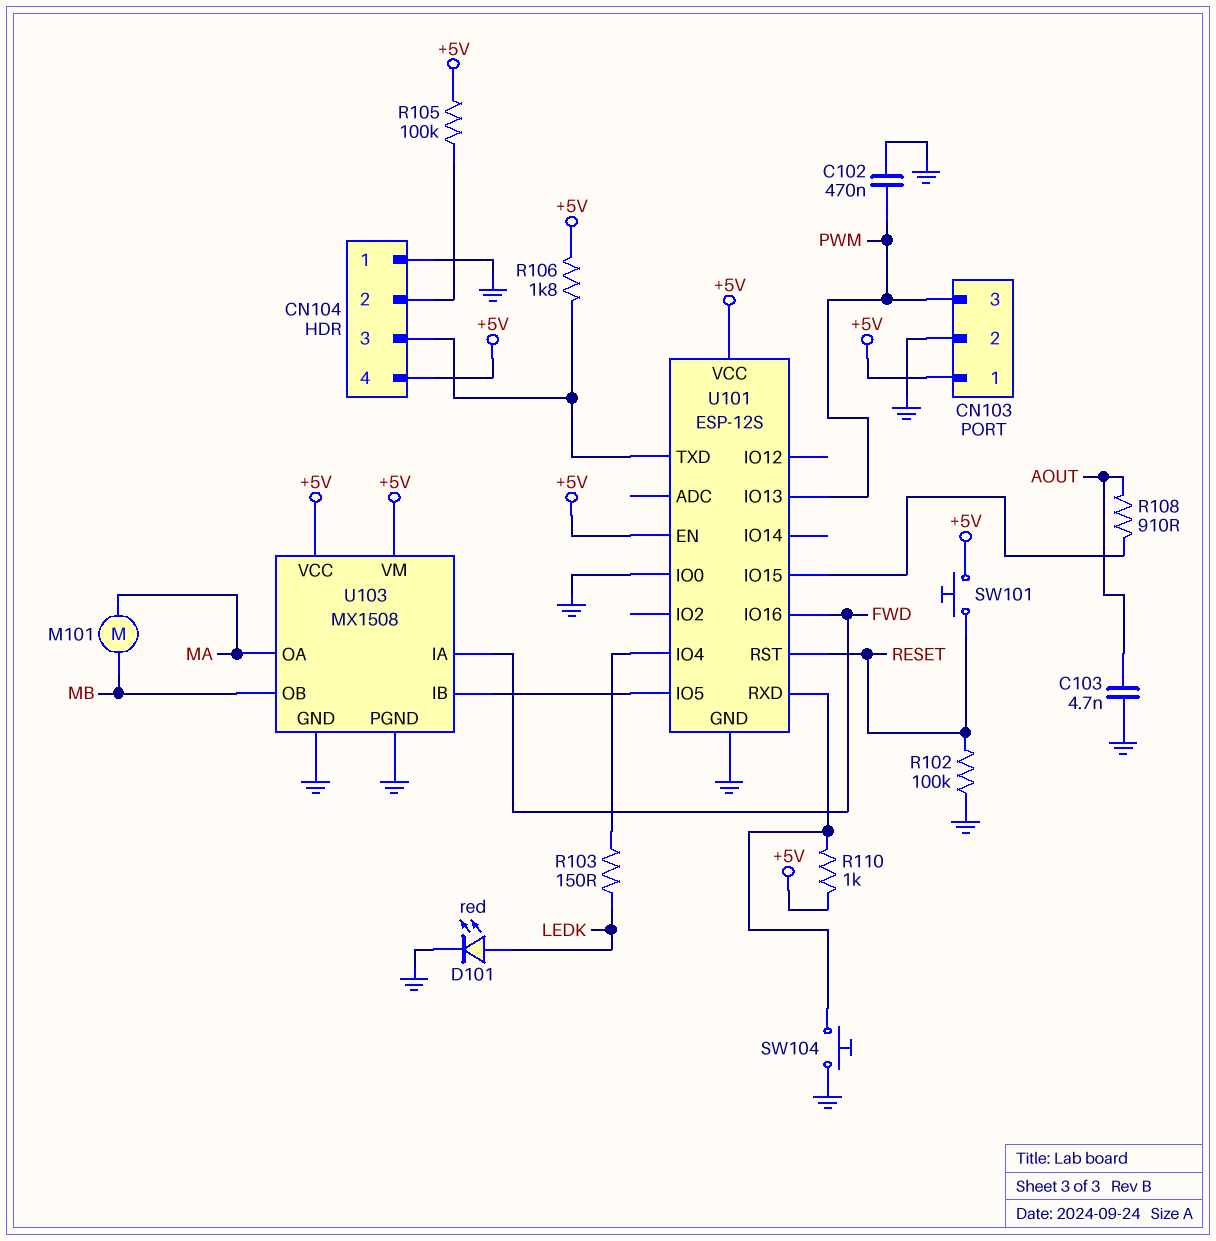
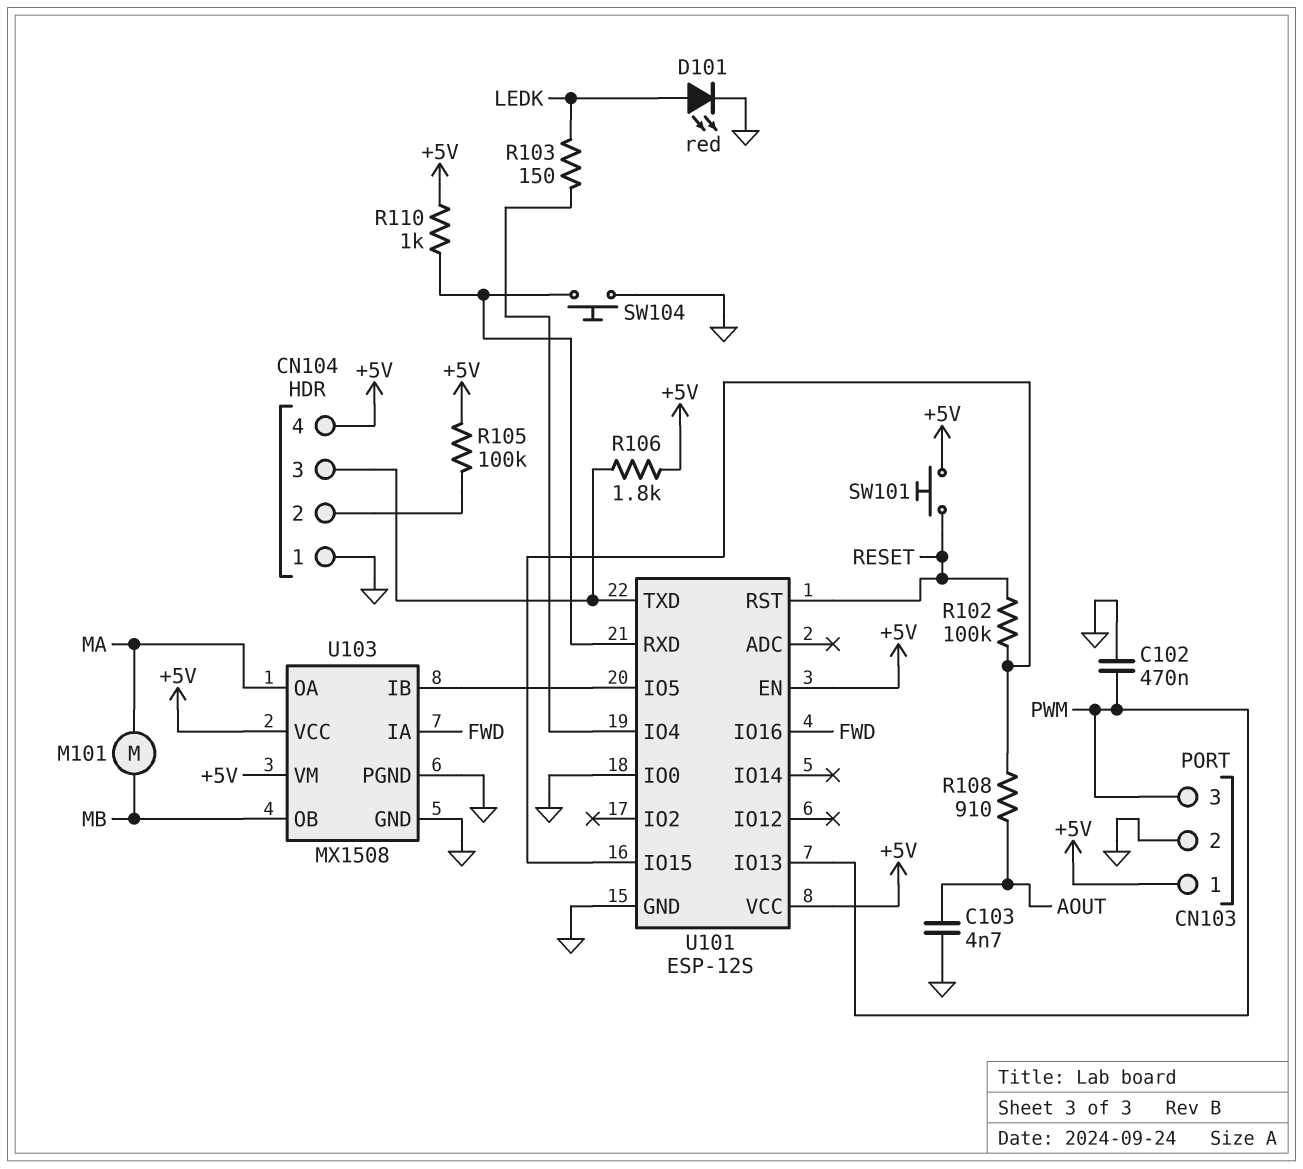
R102: 100k (GND, RESET) -> 100k (RESET, U101/IO15)

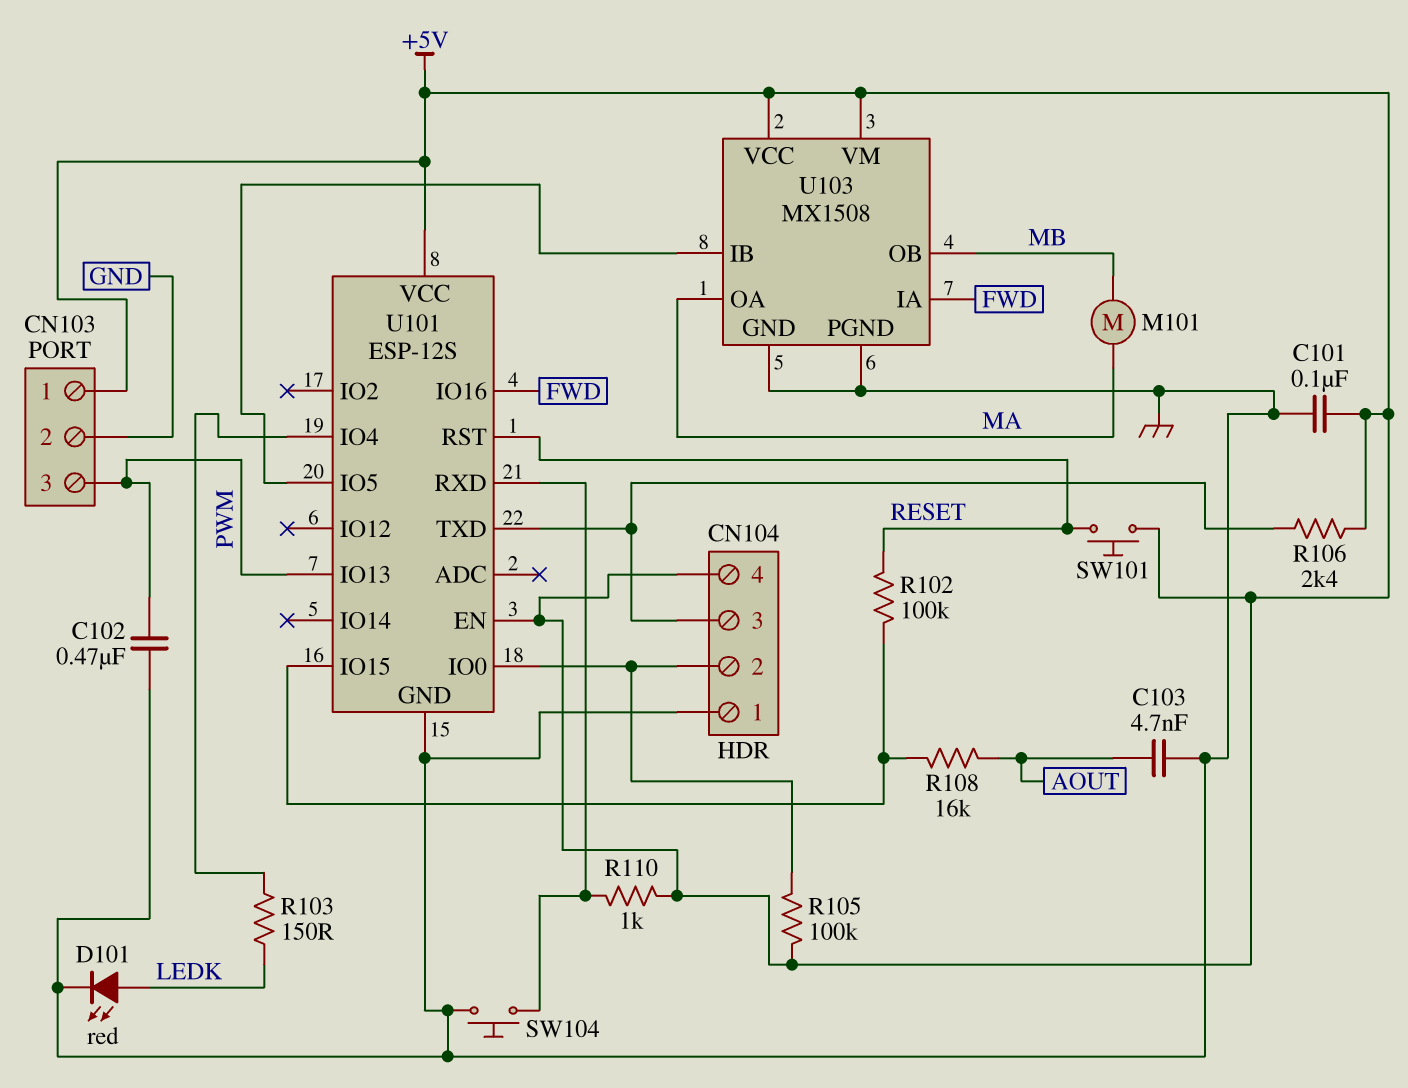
C101: none -> 100nF (+5V, GND)
R106: 1.8k (+5V, CN104/3) -> 2.4k (+5V, CN104/3)
R108: 910 (AOUT, U101/IO15) -> 16k (AOUT, U101/IO15)
U101 pin IO0: GND -> CN104/2

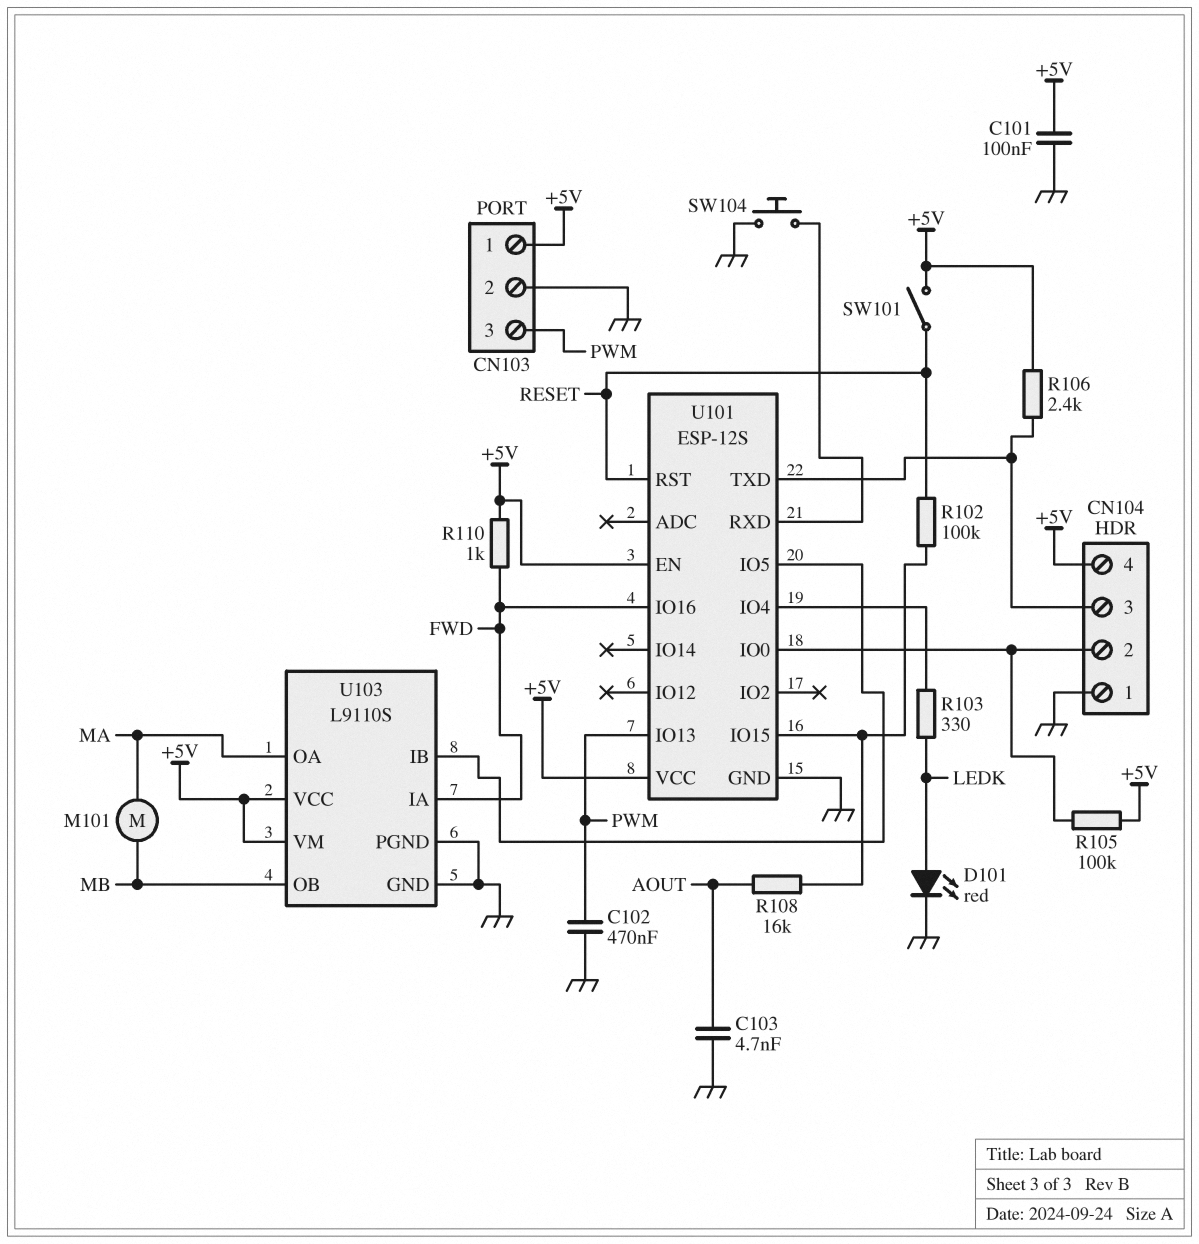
R103: 150 (LEDK, U101/IO4) -> 330 (LEDK, U101/IO4)
R110: 1k (+5V, U101/RXD) -> 1k (+5V, FWD)
SW101: button (+5V, RESET) -> switch (+5V, RESET)
U103: MX1508 -> L9110S

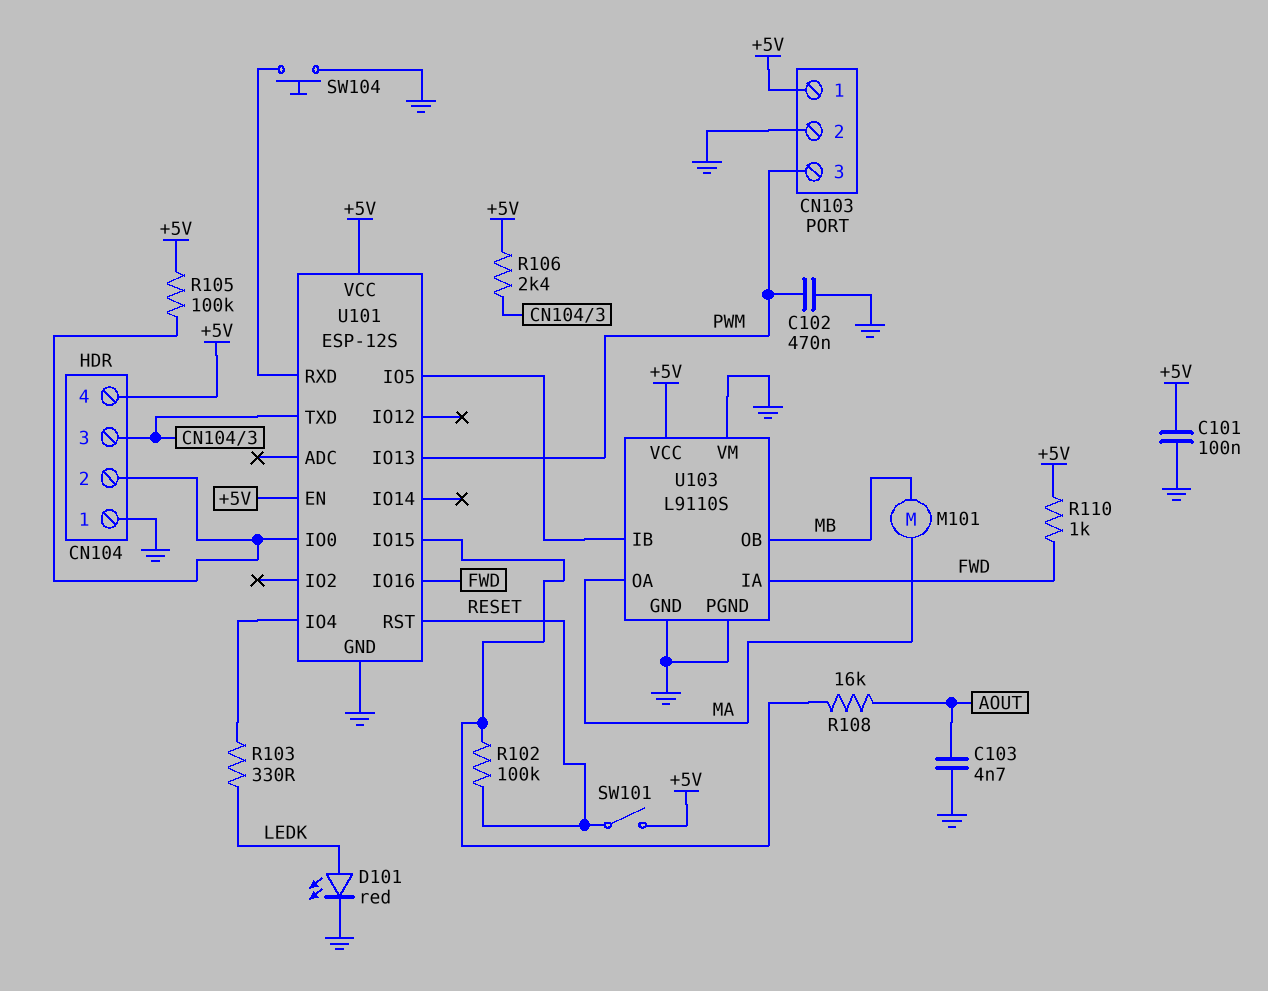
U103 pin VM: +5V -> GND

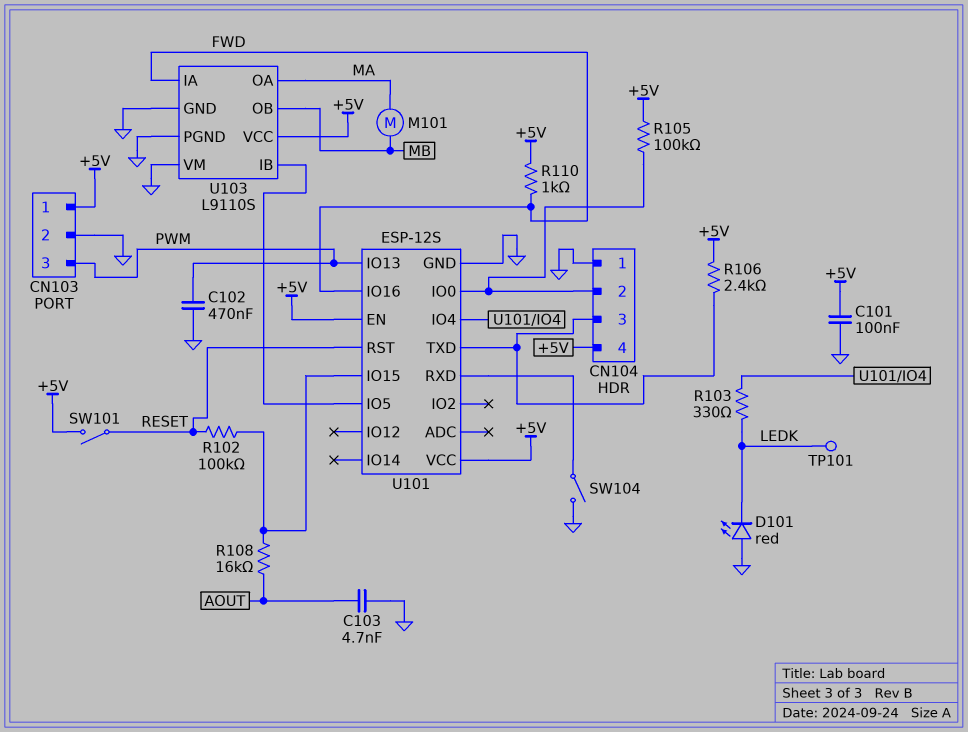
D101: LED red (A LEDK, K GND) -> LED red (A GND, K LEDK)
SW104: button (GND, U101/RXD) -> switch (GND, U101/RXD)
TP101: none -> test point (LEDK)

